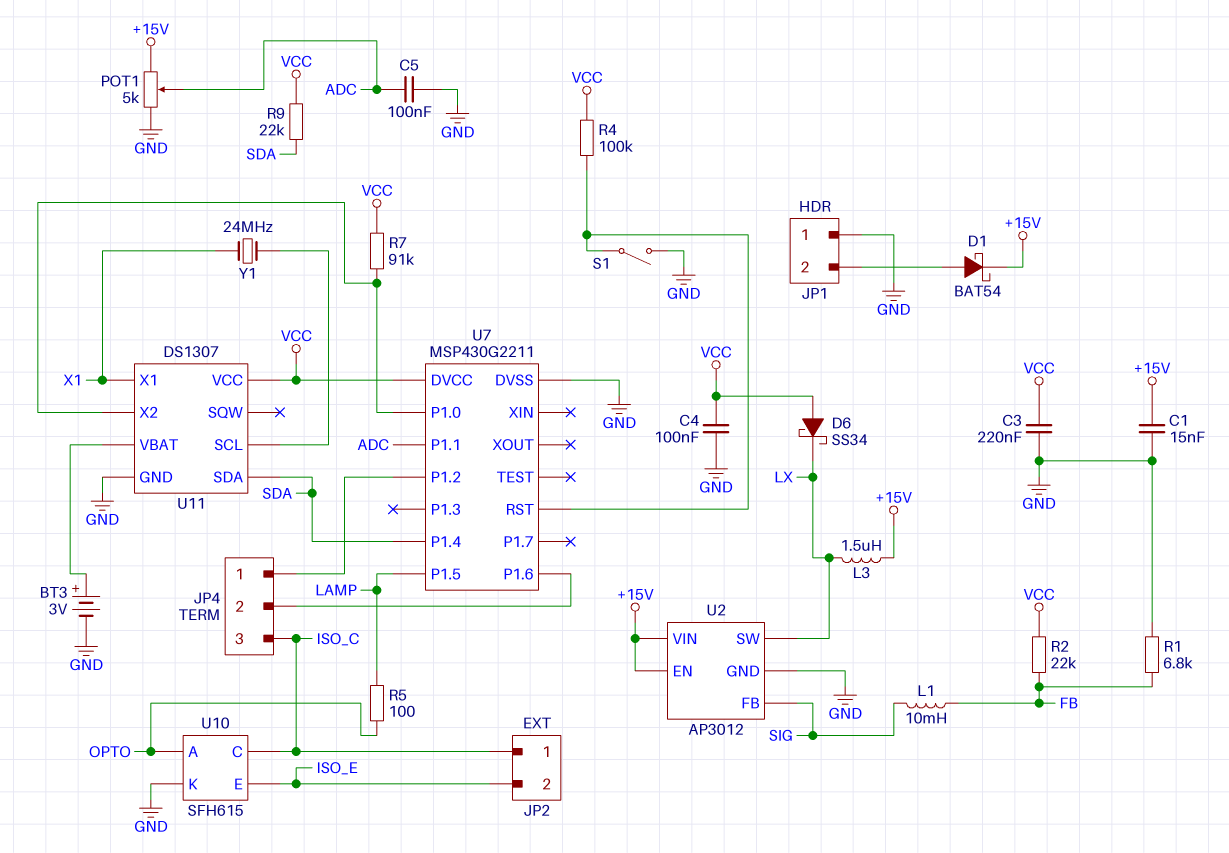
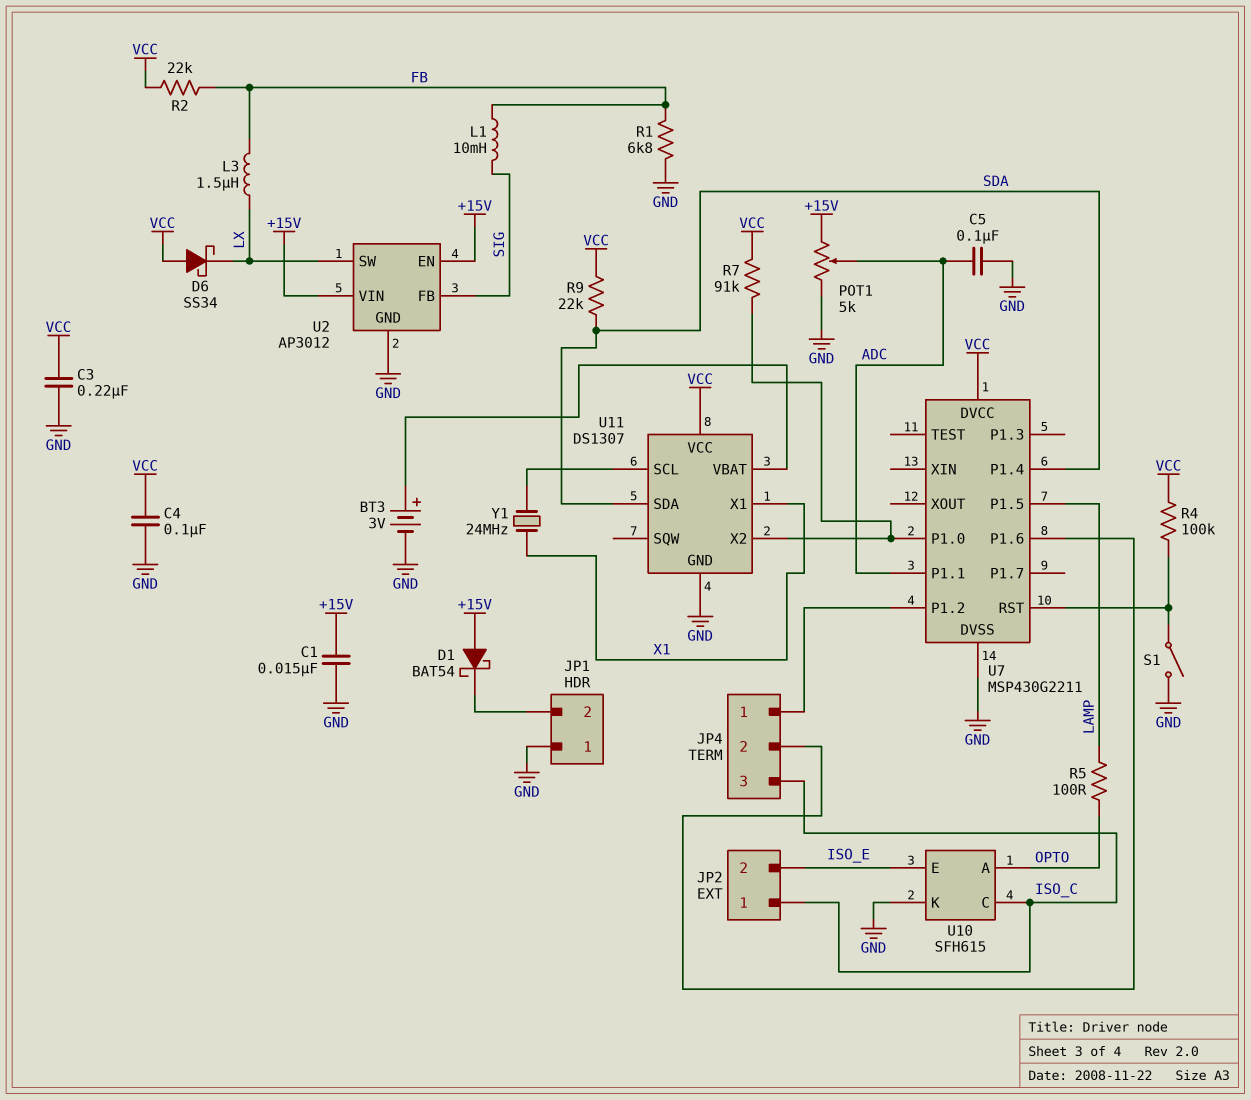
D1: schottky BAT54 (A JP1/2, K +15V) -> schottky BAT54 (A +15V, K JP1/2)
L3: 1.5uH (+15V, LX) -> 1.5uH (FB, LX)

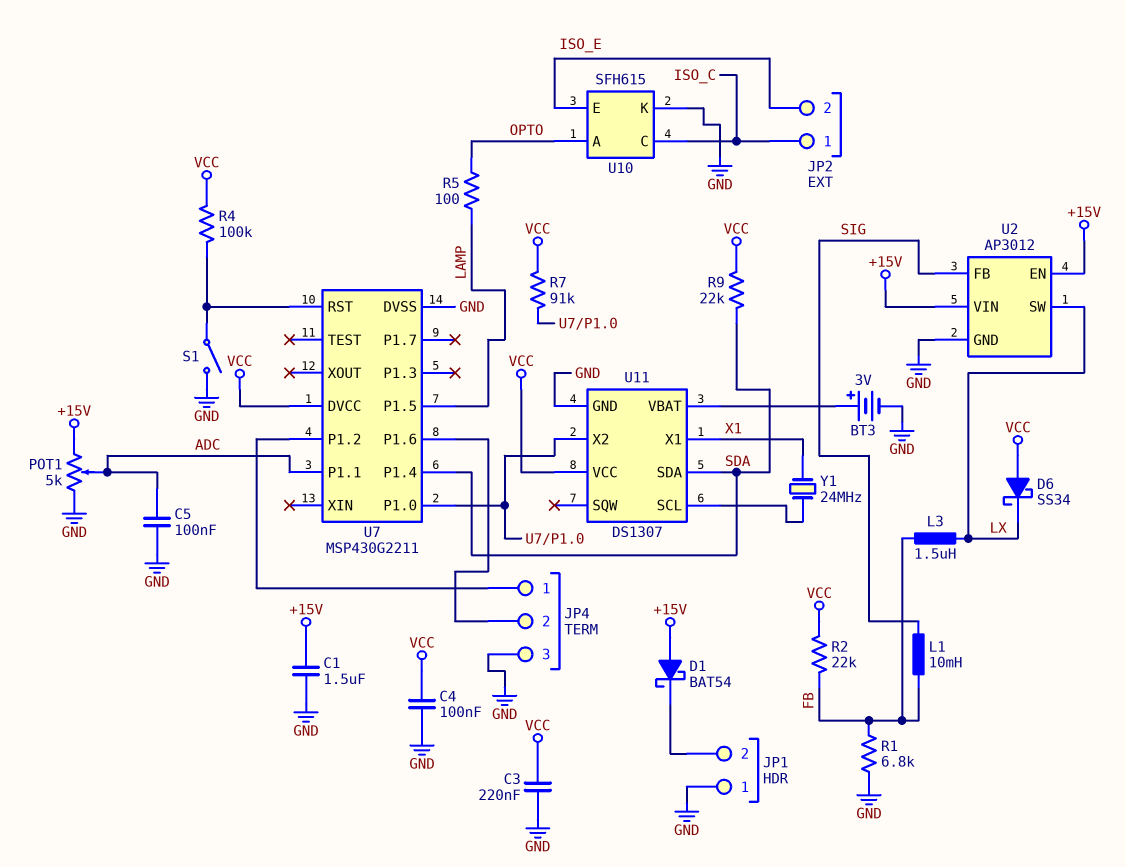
C1: 15nF (+15V, GND) -> 1.5uF (+15V, GND)
JP4 pin 3: ISO_C -> GND

